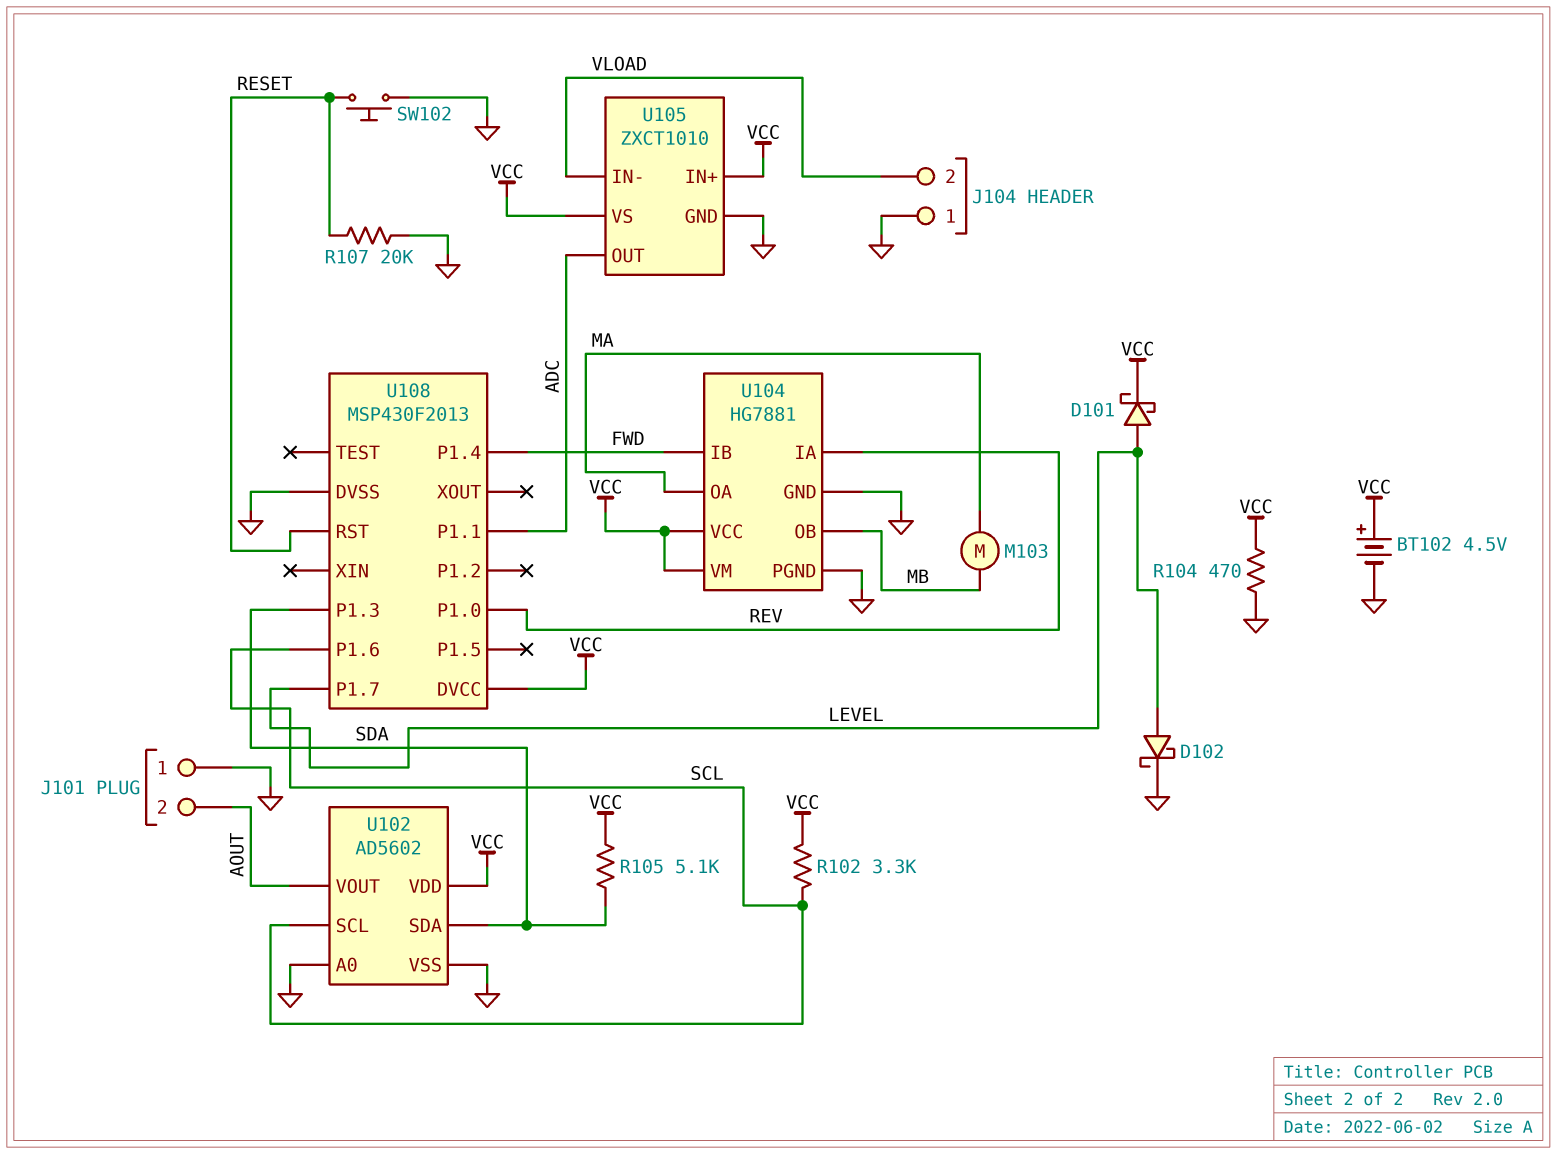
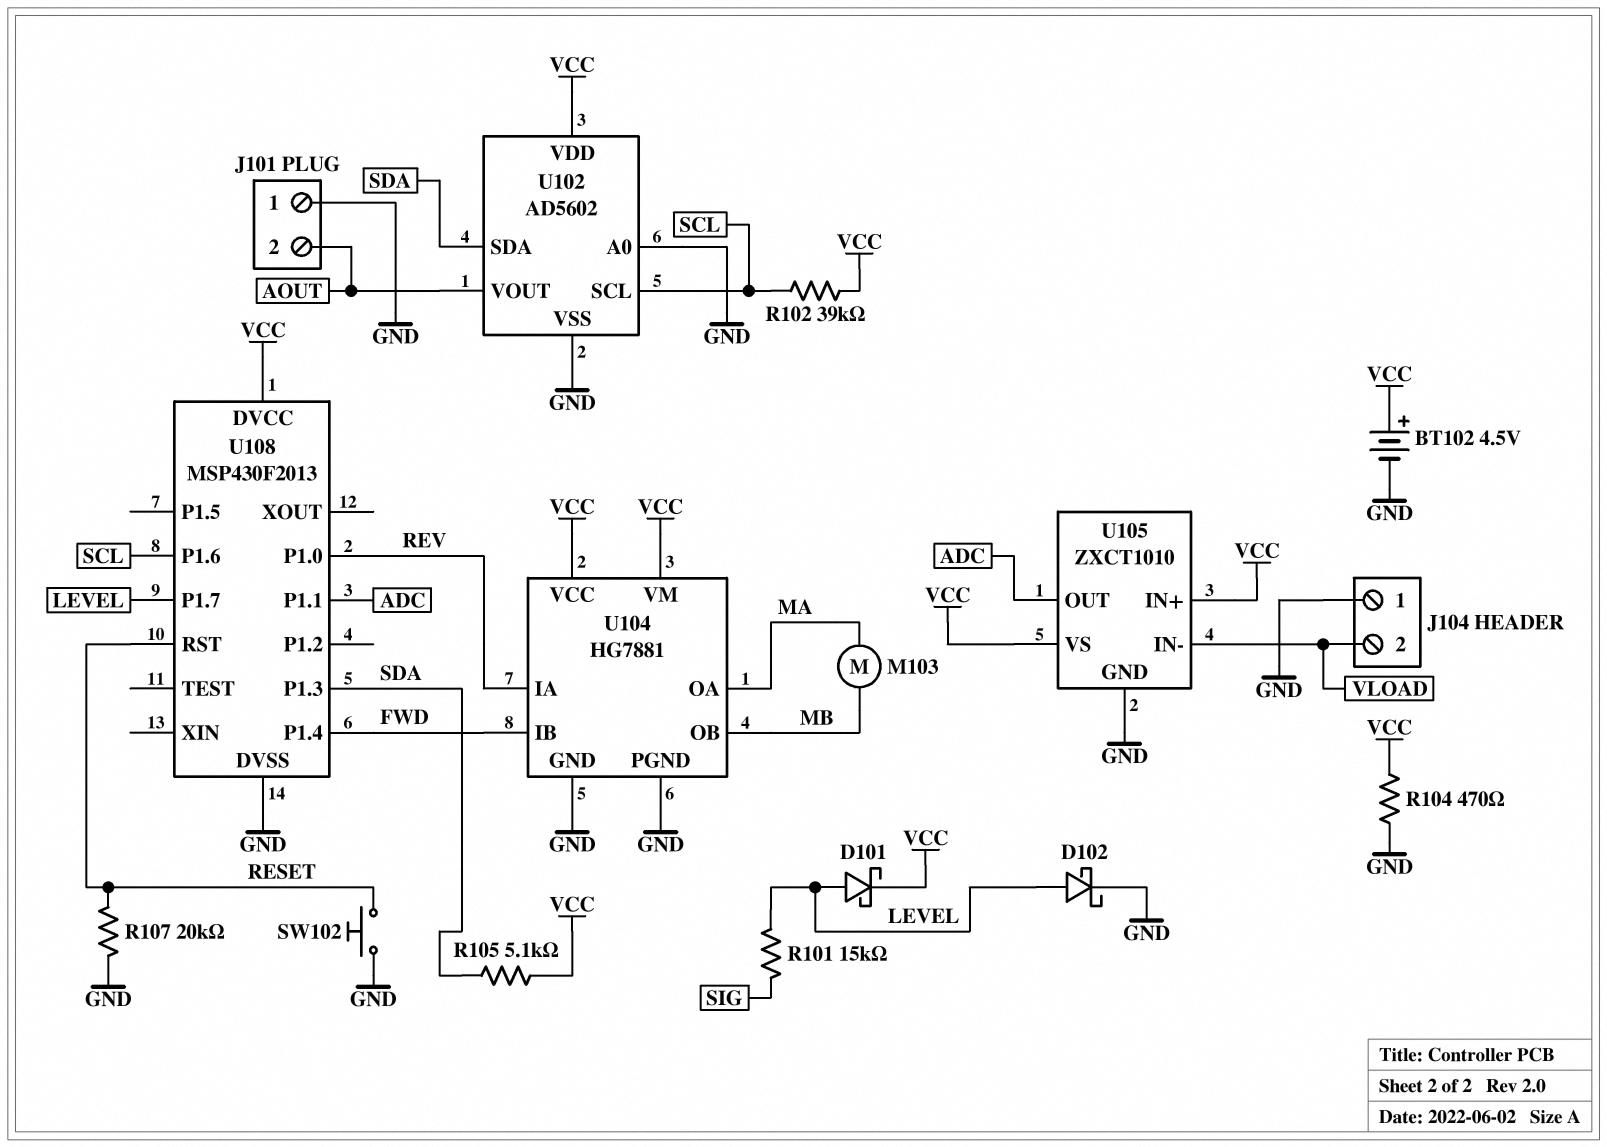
R101: none -> 15k (LEVEL, SIG)
R102: 3.3k (SCL, VCC) -> 39k (SCL, VCC)

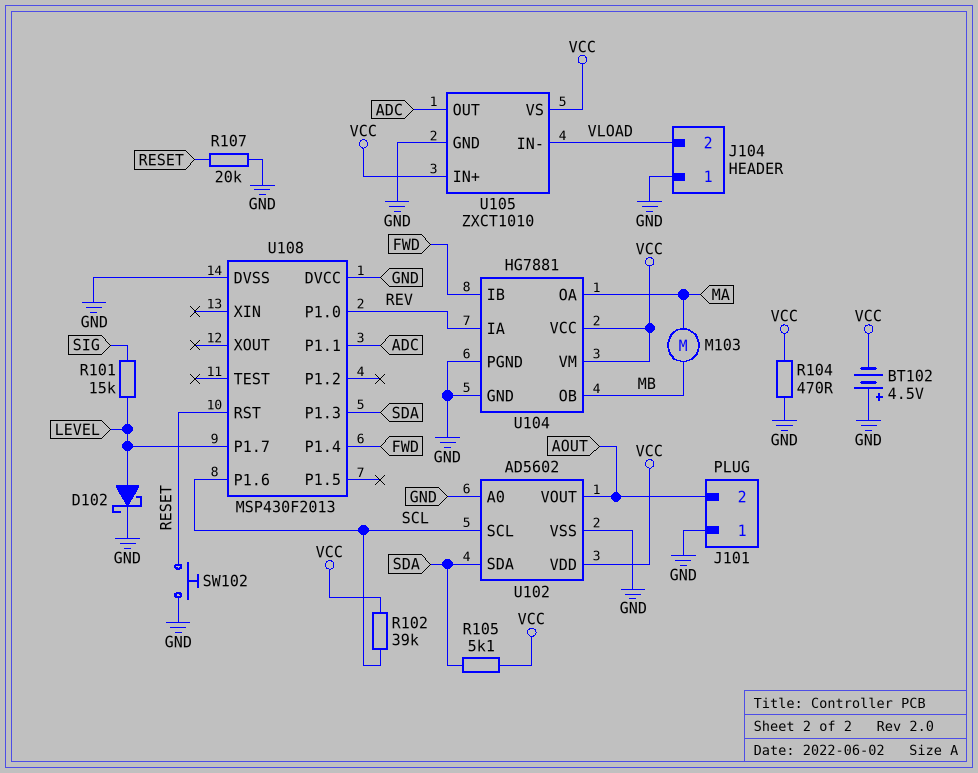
BT102: 4.5V (plus VCC, minus GND) -> 4.5V (plus GND, minus VCC)
D101: schottky (A LEVEL, K VCC) -> none
U108 pin DVCC: VCC -> GND

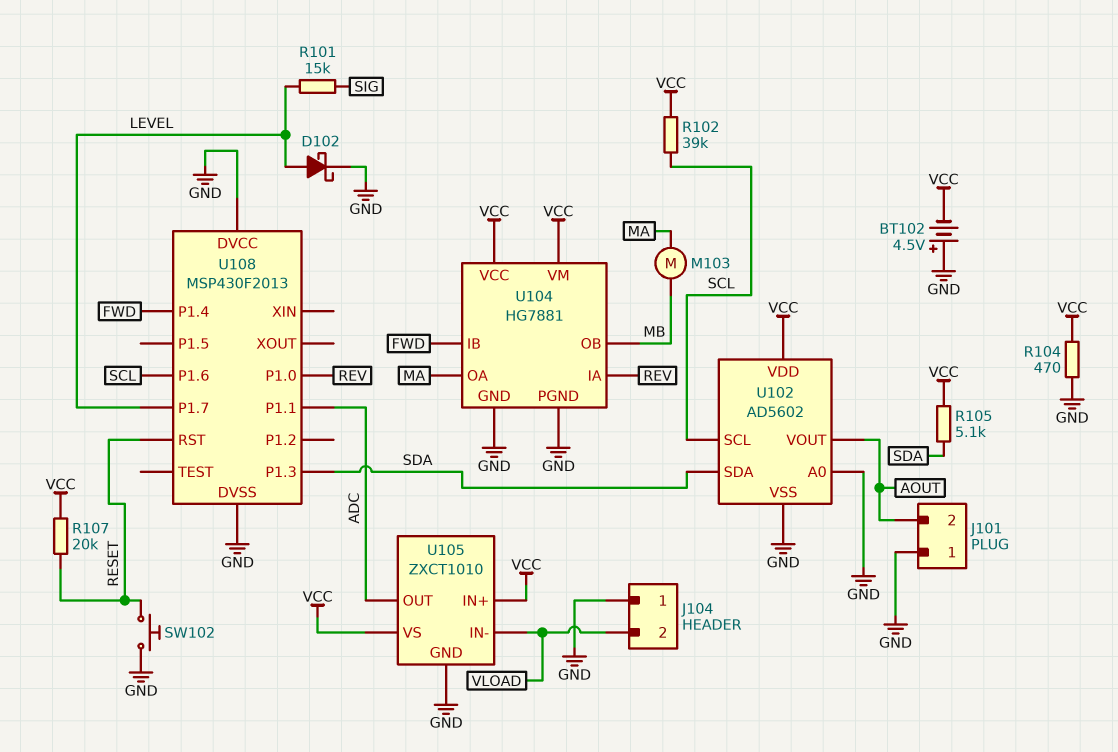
R107: 20k (GND, RESET) -> 20k (RESET, VCC)

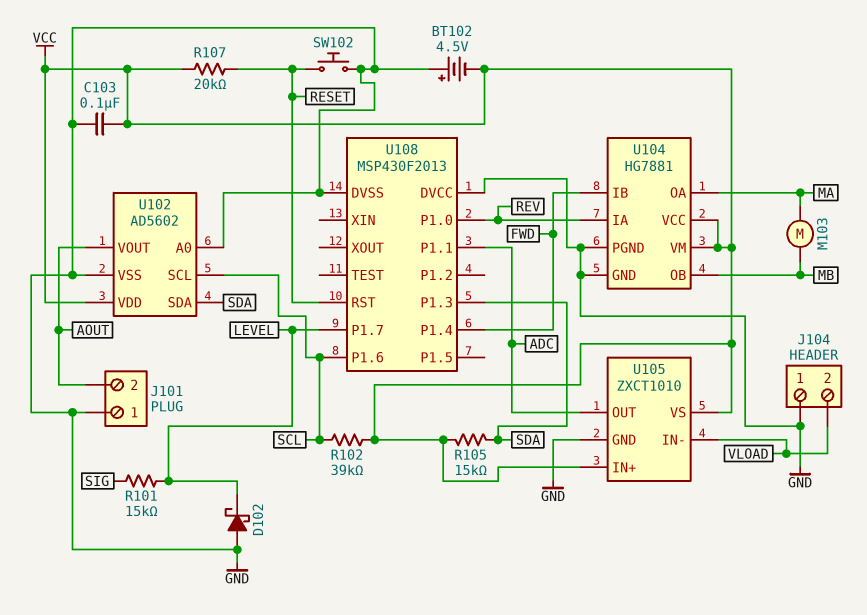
C103: none -> 100nF (GND, VCC)
D102: schottky (A LEVEL, K GND) -> schottky (A GND, K LEVEL)
R104: 470 (GND, VCC) -> none
R105: 5.1k (SDA, VCC) -> 15k (SDA, VCC)

